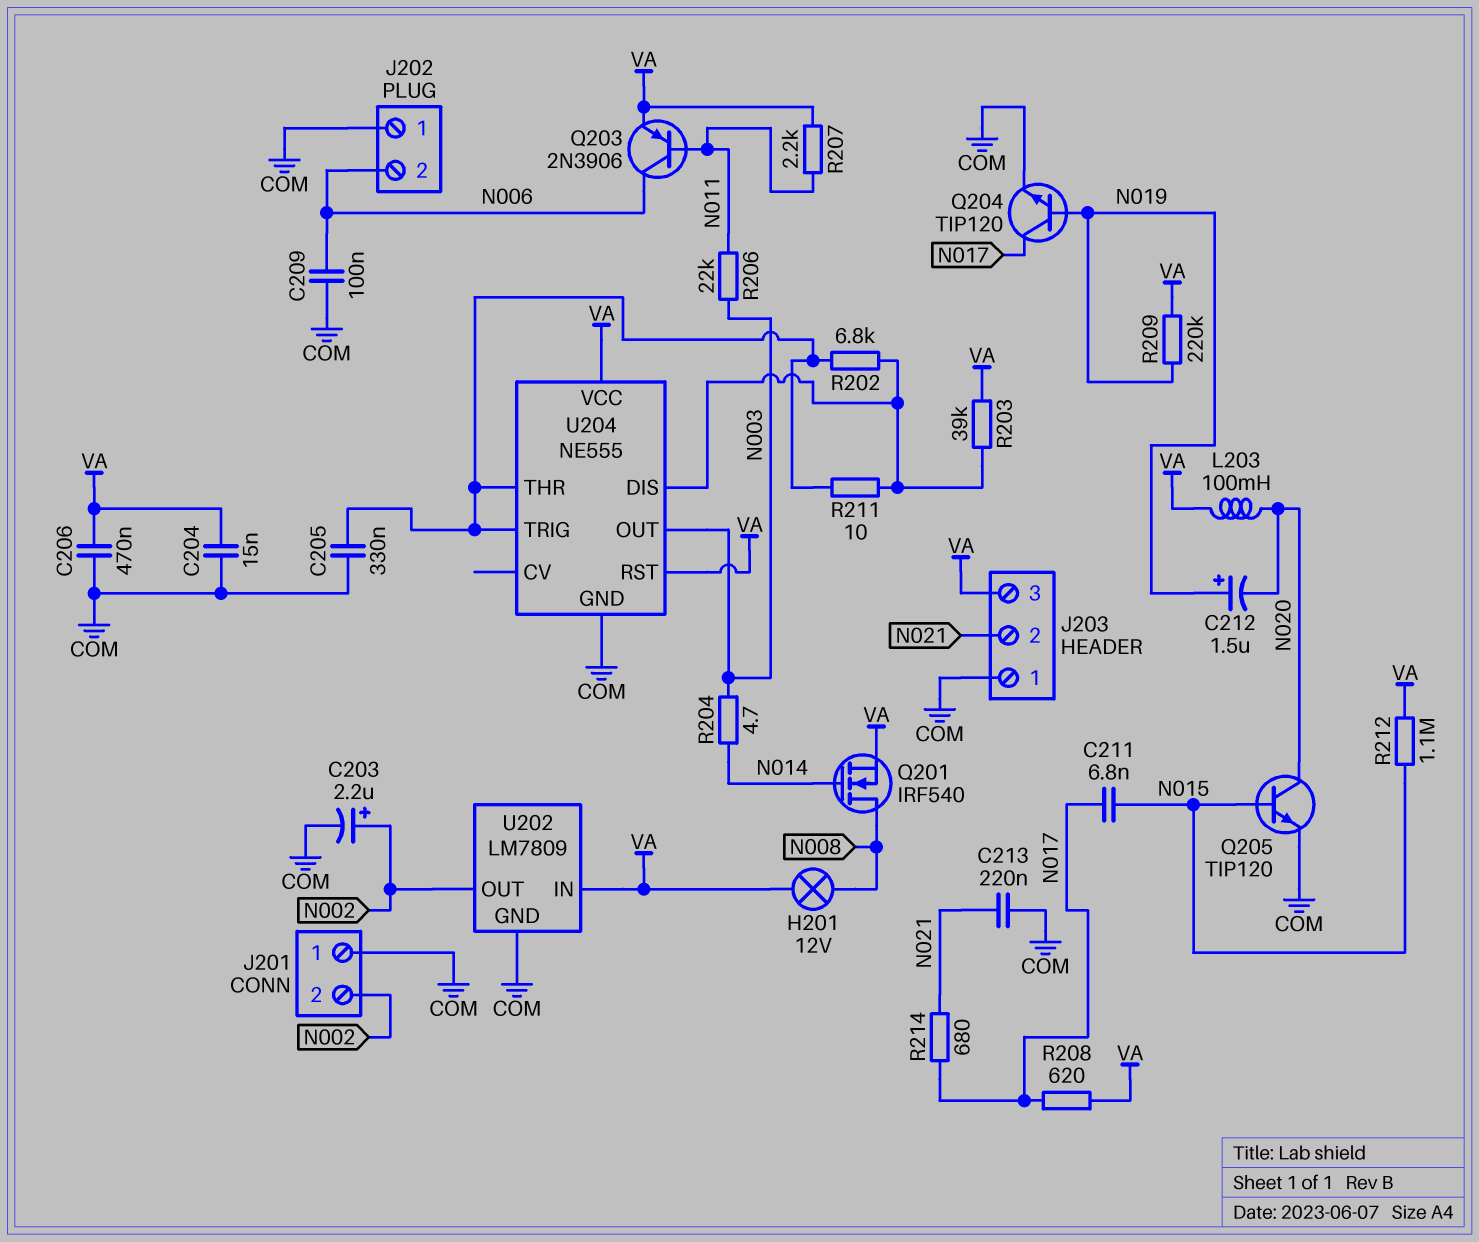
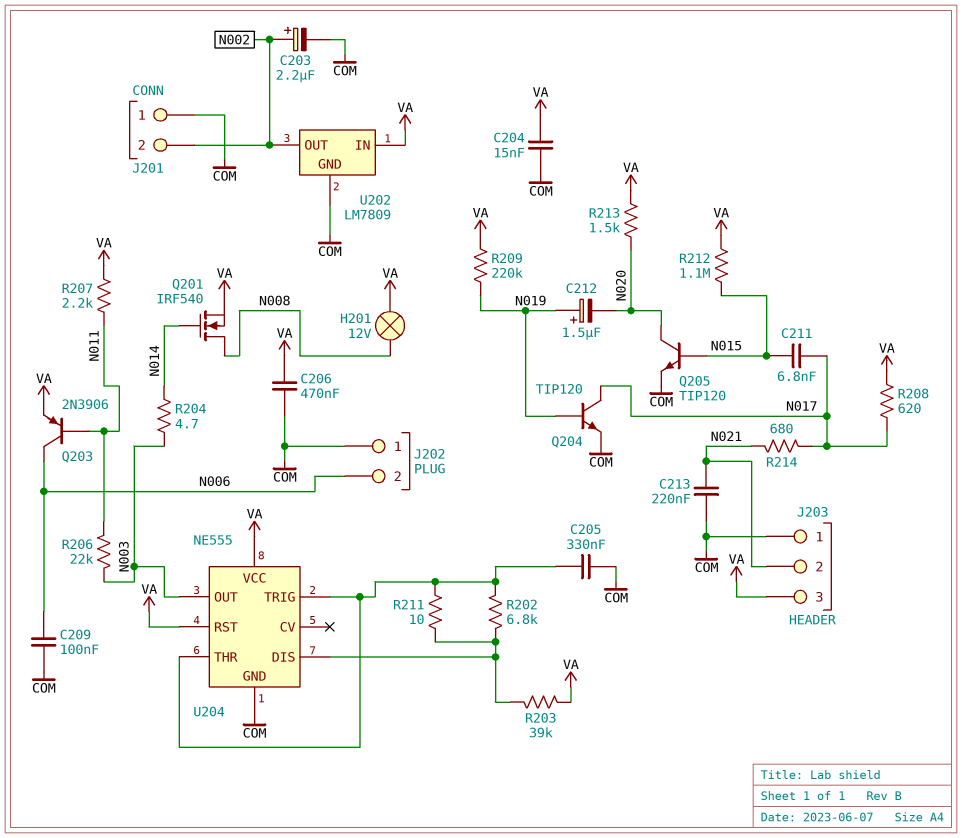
L203: 100mH (N020, VA) -> none
R213: none -> 1.5k (N020, VA)

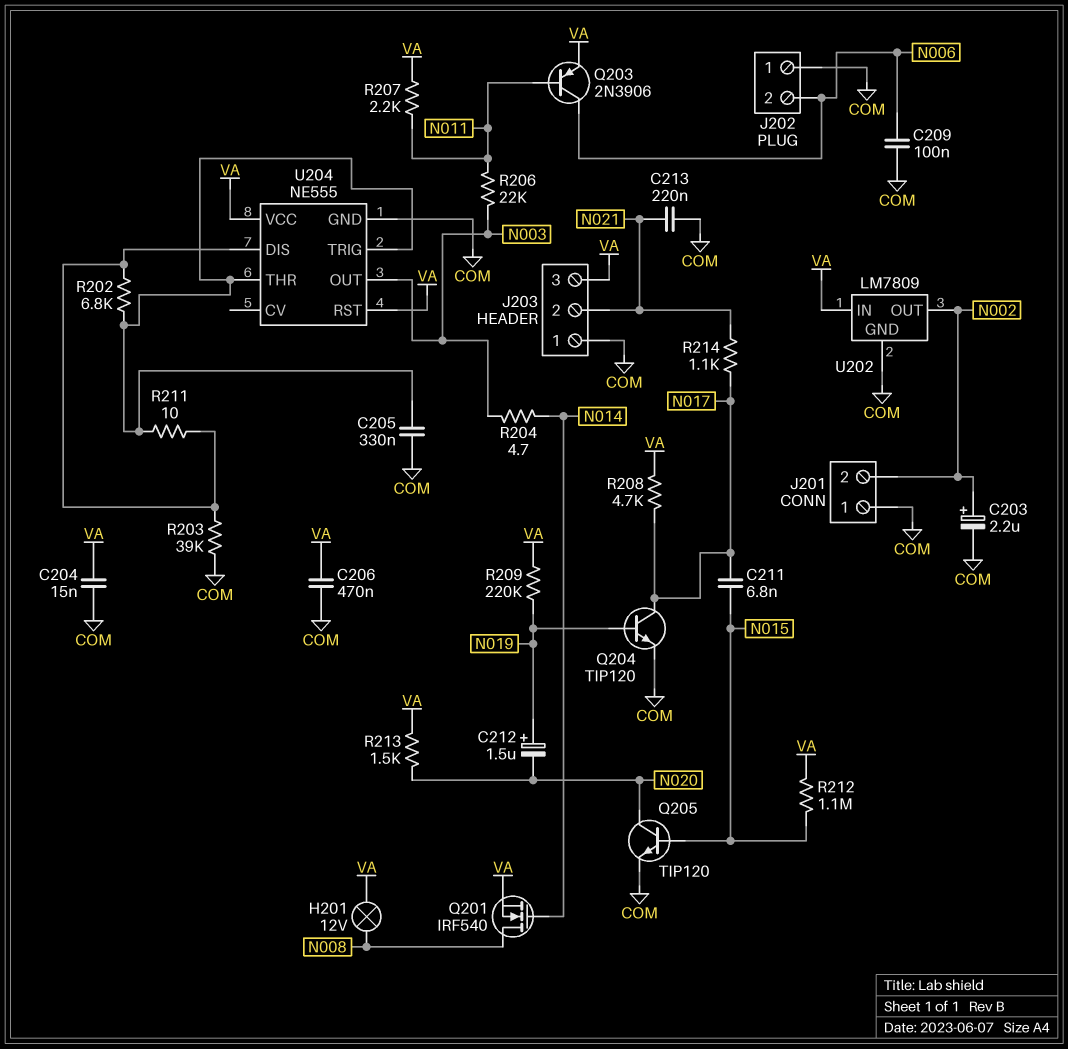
R203: 39k (U204/DIS, VA) -> 39k (COM, U204/DIS)
R208: 620 (N017, VA) -> 4.7k (N017, VA)
R214: 680 (N017, N021) -> 1.1k (N017, N021)

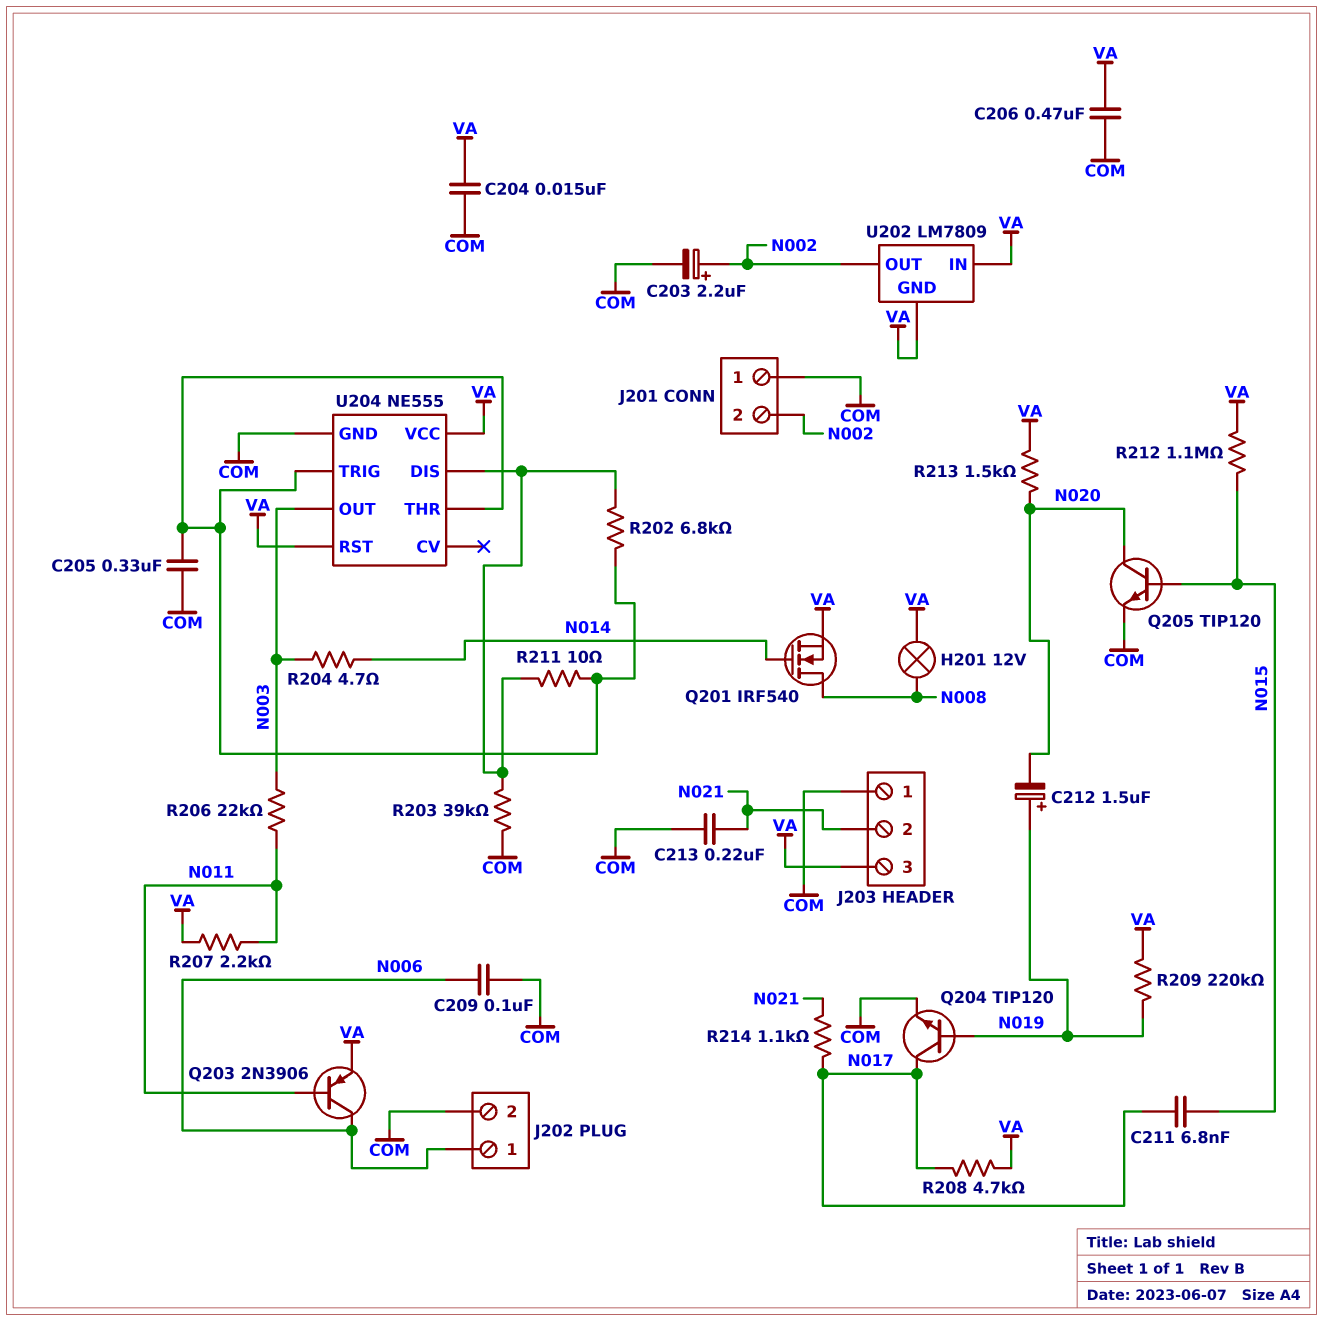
J202 pin 1: COM -> N006
J202 pin 2: N006 -> COM
U202 pin GND: COM -> VA

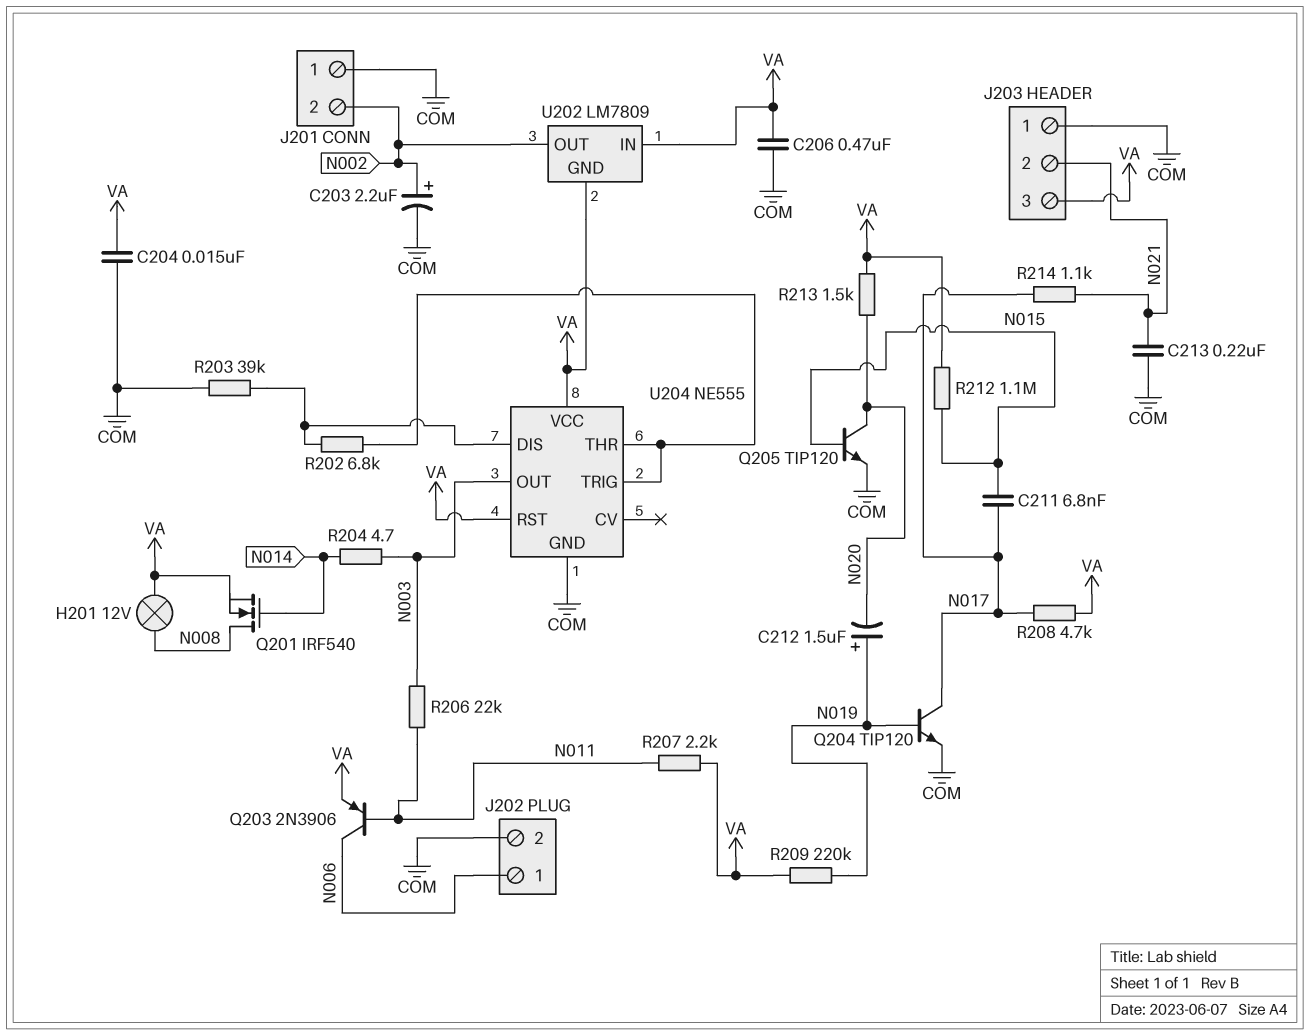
C205: 330nF (COM, U204/THR) -> none
C209: 100nF (COM, N006) -> none
R211: 10 (U204/DIS, U204/THR) -> none

